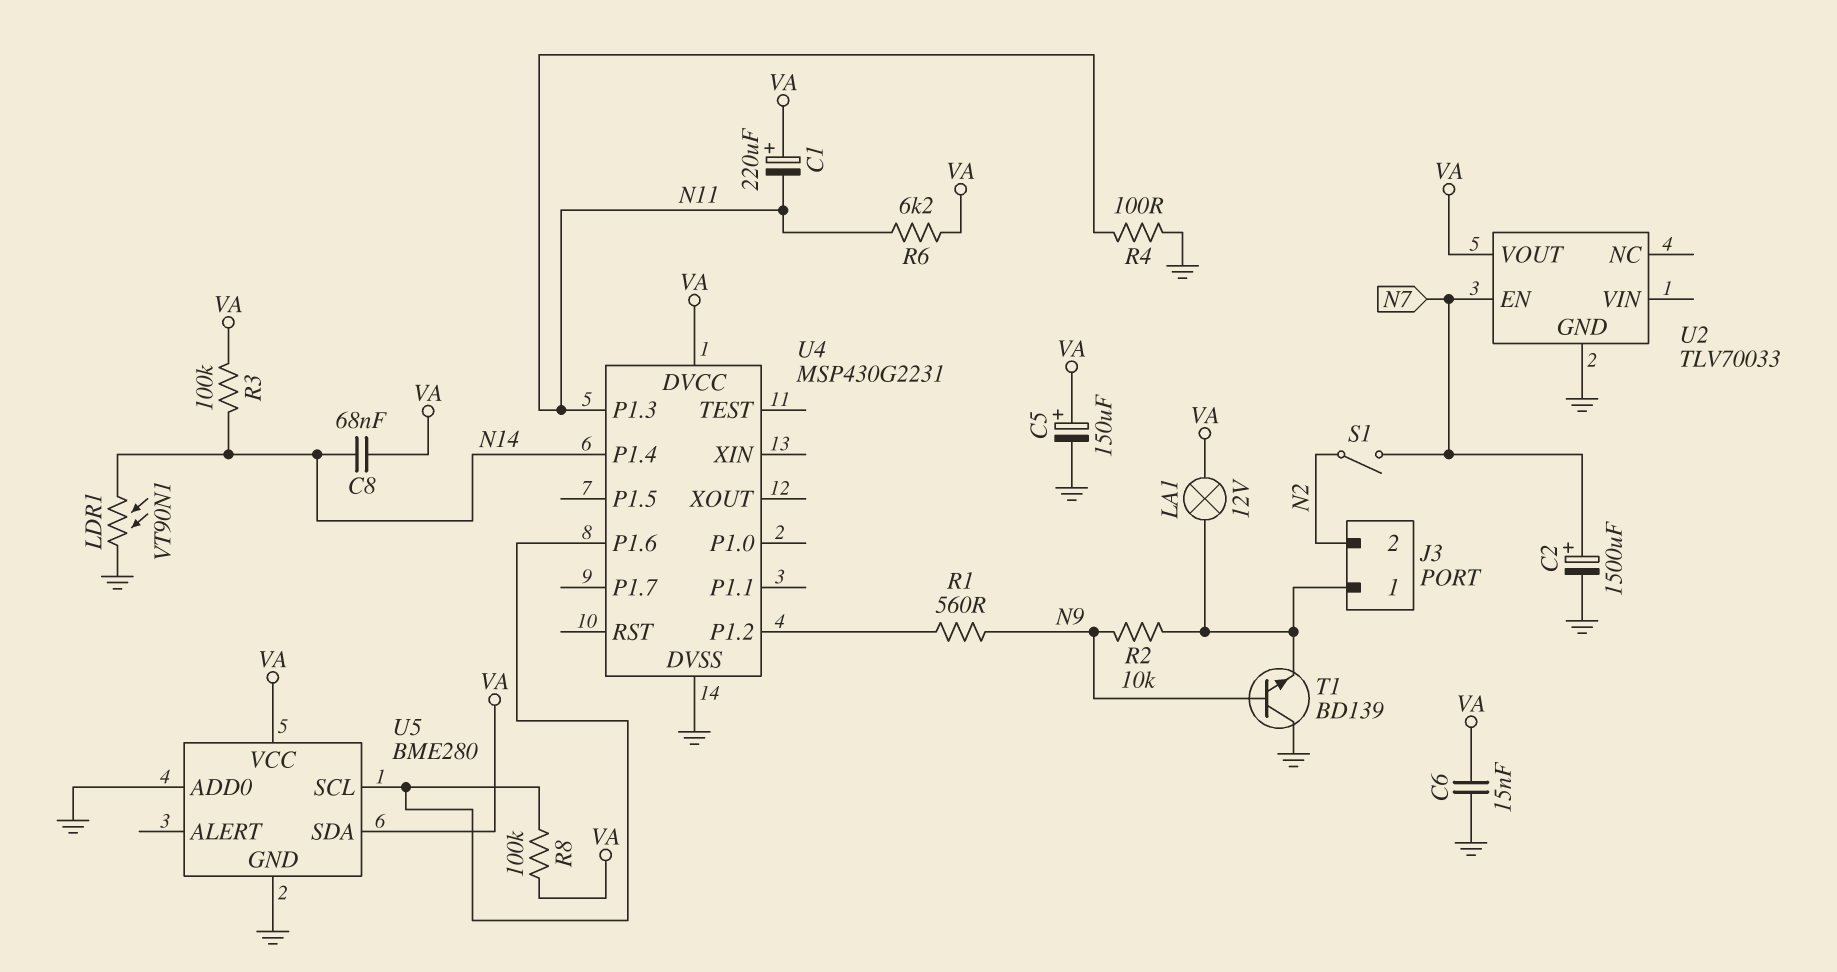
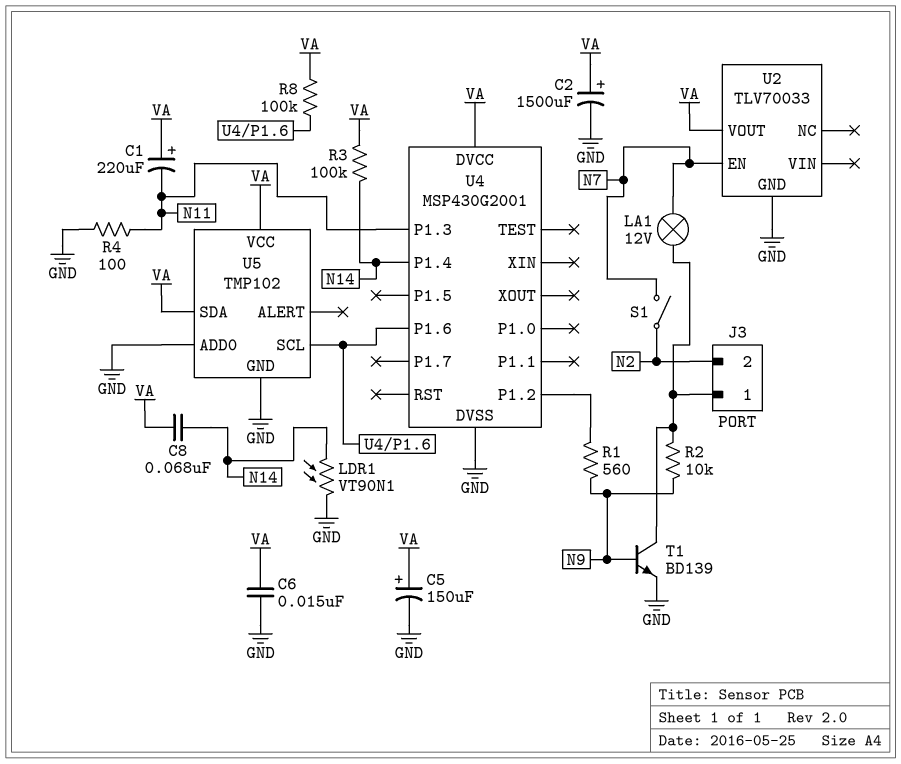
C2: 1500uF (plus N7, minus GND) -> 1500uF (plus VA, minus GND)
LA1: lamp 12V (J3/1, VA) -> lamp 12V (J3/1, N7)
R6: 6.2k (N11, VA) -> none
T1: NPN BD139 (B N9, C GND, E J3/1) -> NPN BD139 (B N9, C J3/1, E GND)
U4: MSP430G2231 -> MSP430G2001
U5: BME280 -> TMP102

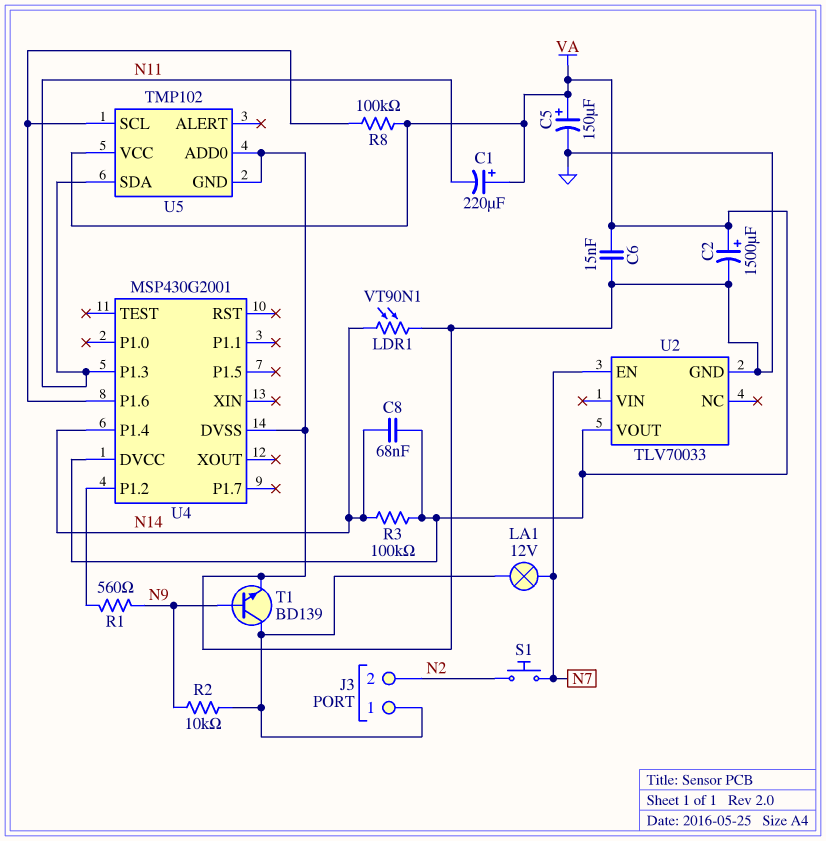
R4: 100 (GND, N11) -> none
S1: switch (N2, N7) -> button (N2, N7)
U5 pin SDA: VA -> N11

